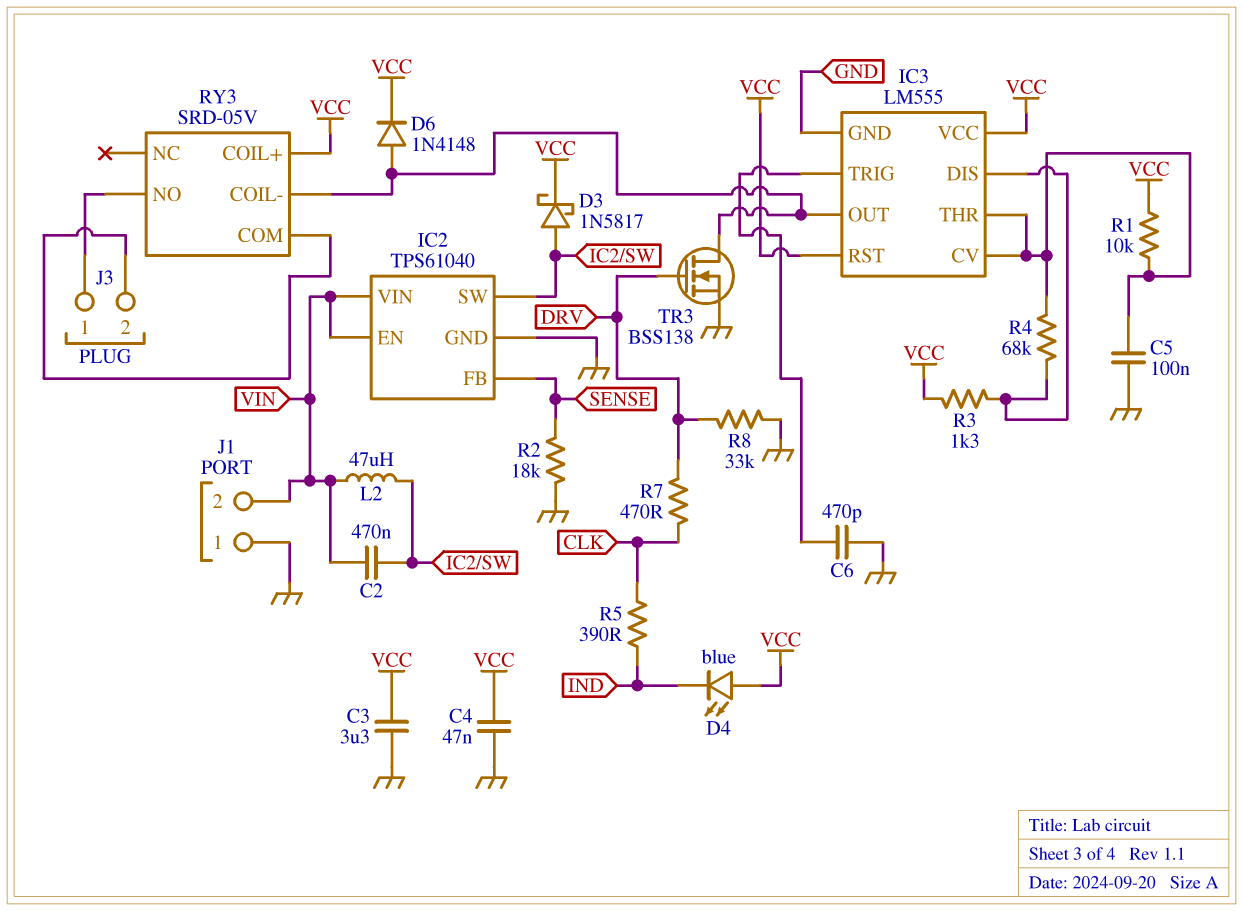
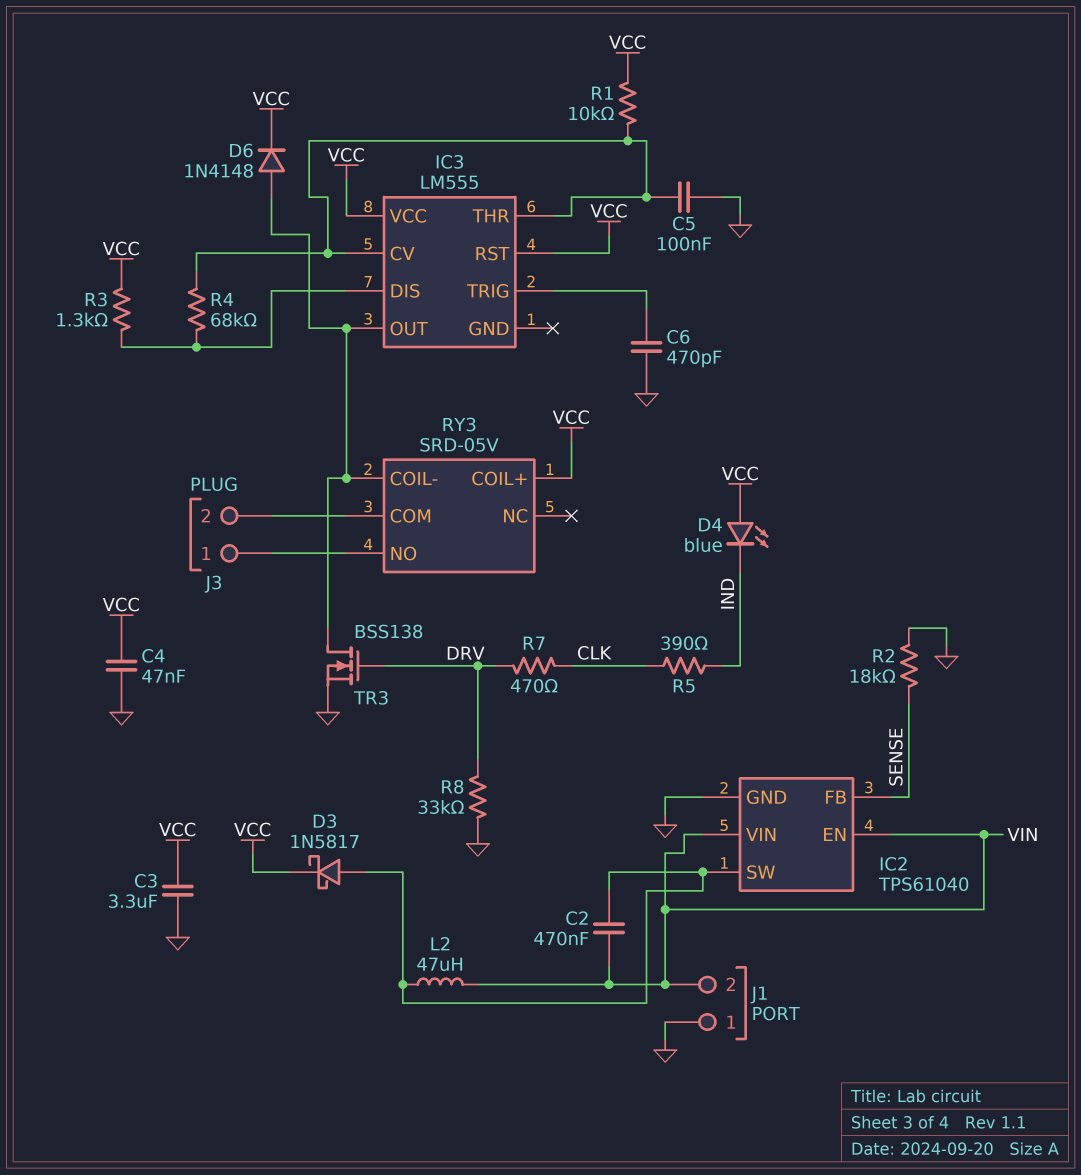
IC3 pin GND: GND -> none

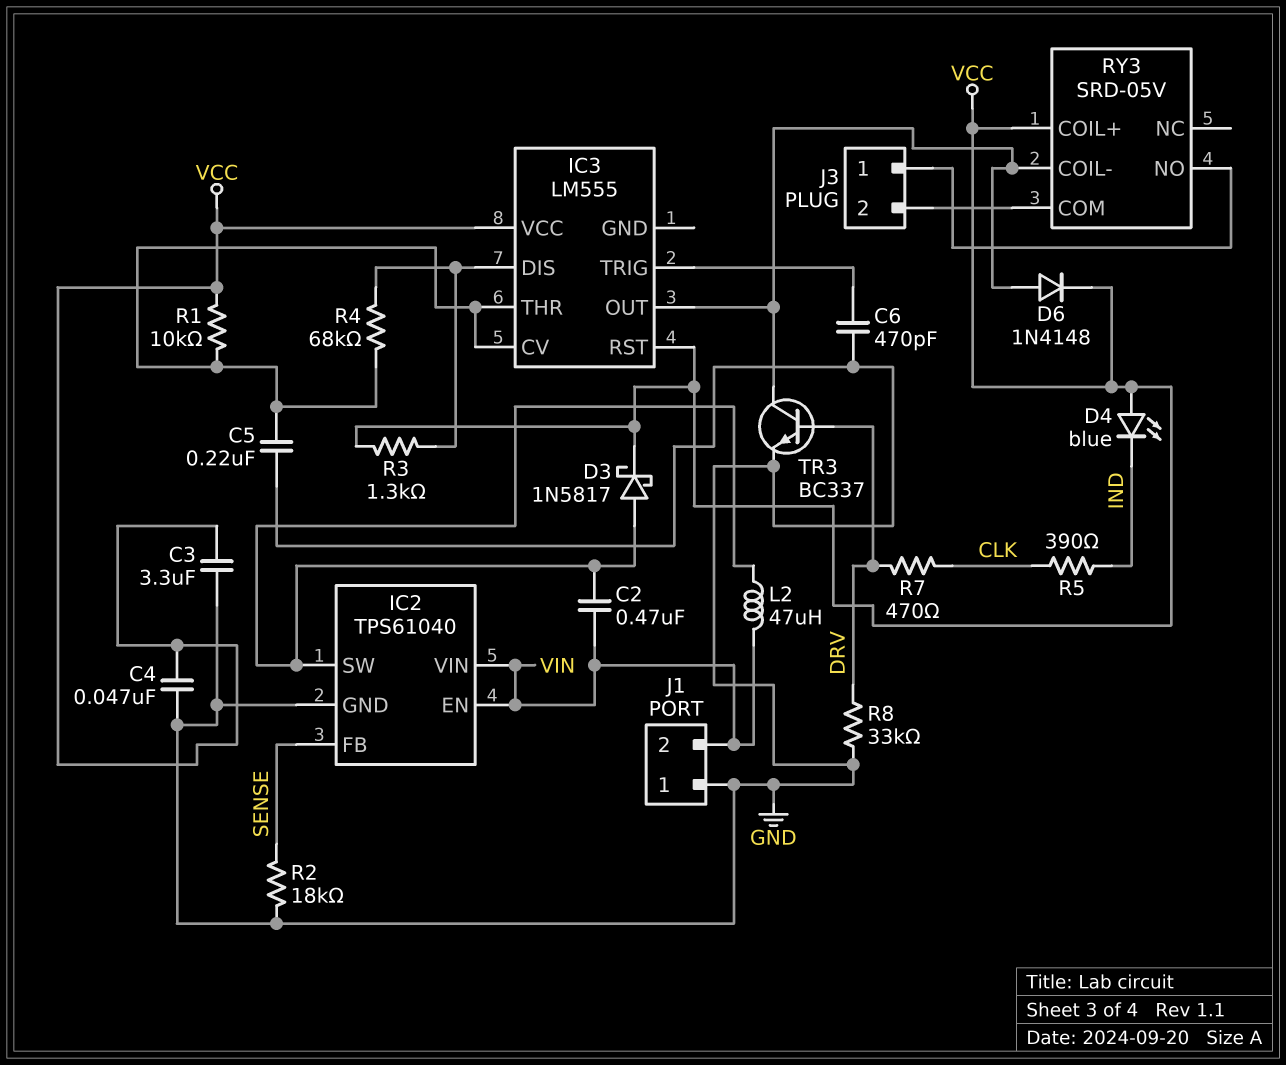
C5: 100nF (GND, IC3/CV) -> 220nF (GND, IC3/CV)
TR3: NMOS BSS138 (G DRV, D IC3/OUT, S GND) -> NPN BC337 (B DRV, C IC3/OUT, E GND)

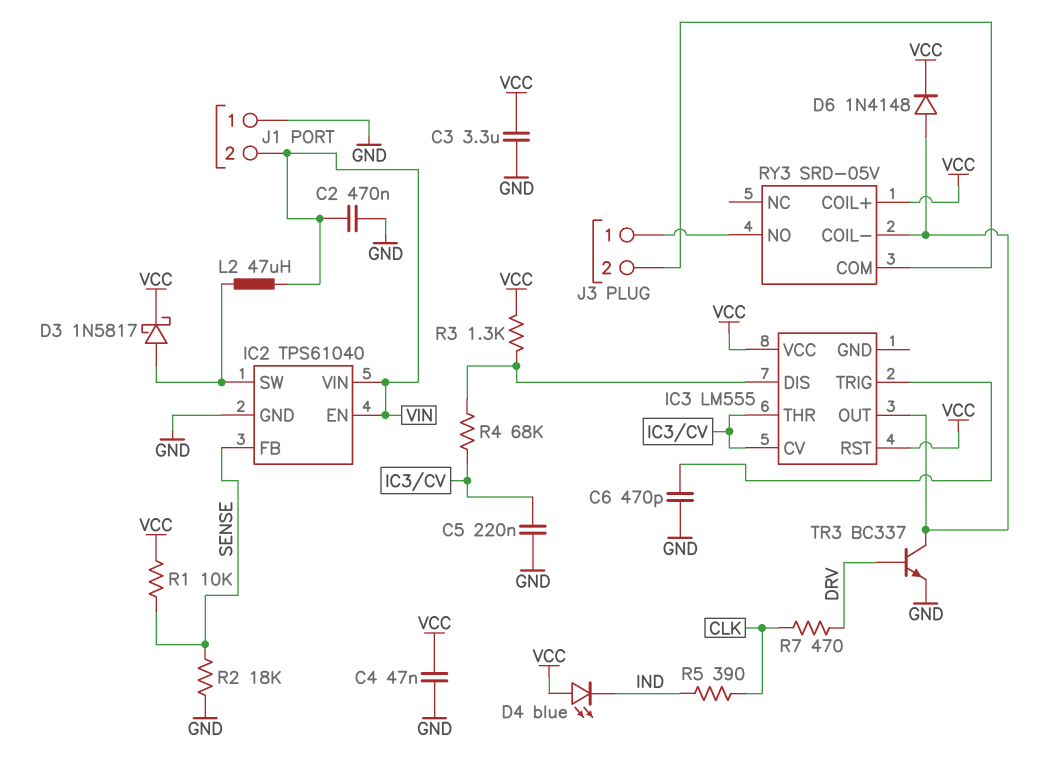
C2: 470nF (IC2/SW, VIN) -> 470nF (GND, VIN)
R1: 10k (IC3/CV, VCC) -> 10k (SENSE, VCC)
R8: 33k (DRV, GND) -> none

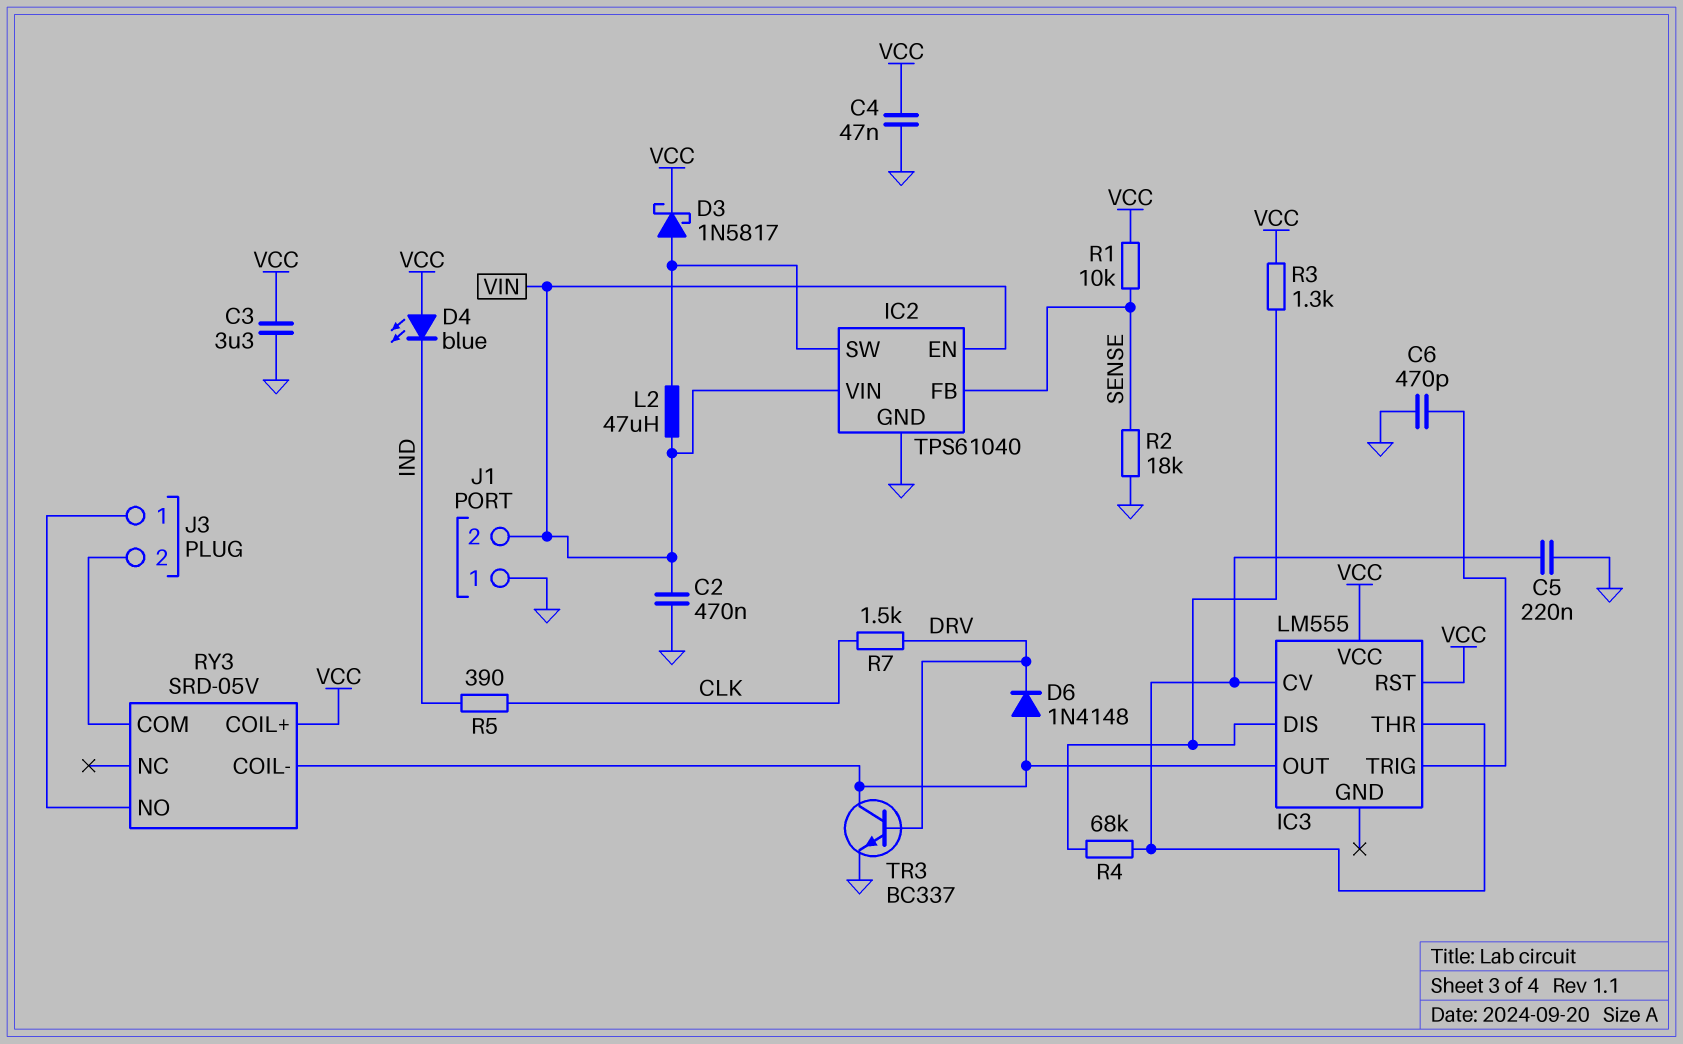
D6: diode 1N4148 (A IC3/OUT, K VCC) -> diode 1N4148 (A IC3/OUT, K DRV)
R7: 470 (CLK, DRV) -> 1.5k (CLK, DRV)

